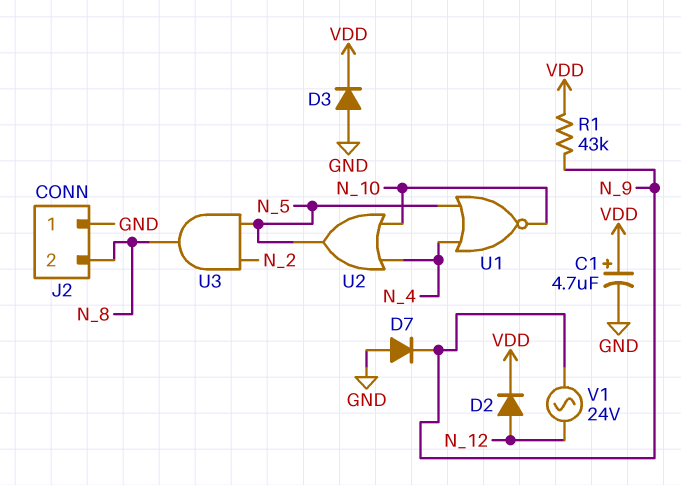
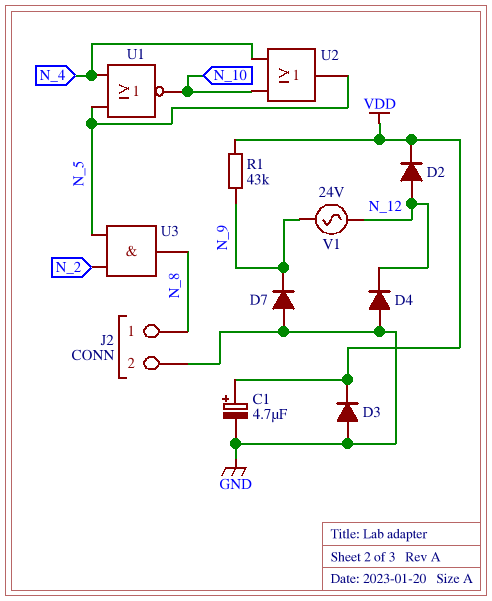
D4: none -> diode (A GND, K N_12)
J2 pin 1: GND -> N_8
J2 pin 2: N_8 -> GND

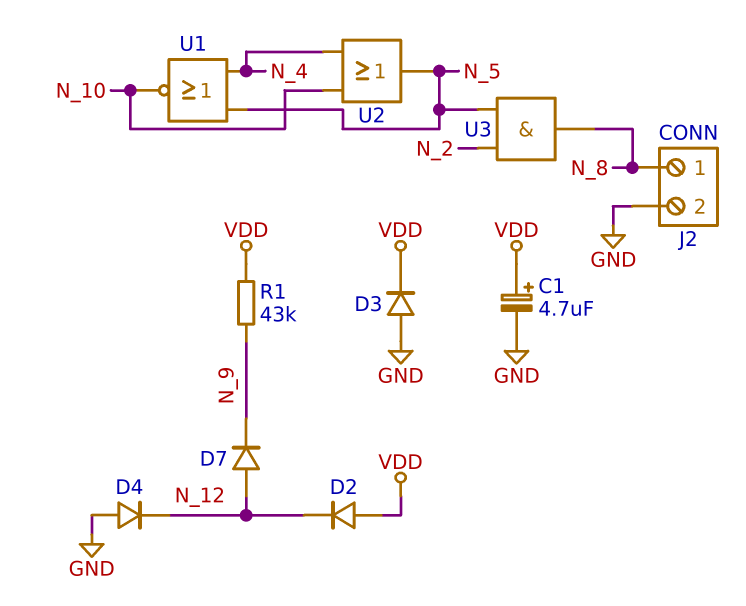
D2: diode (A N_12, K VDD) -> diode (A VDD, K N_12)
D7: diode (A GND, K N_9) -> diode (A N_12, K N_9)
V1: AC 24V (N_9, N_12) -> none

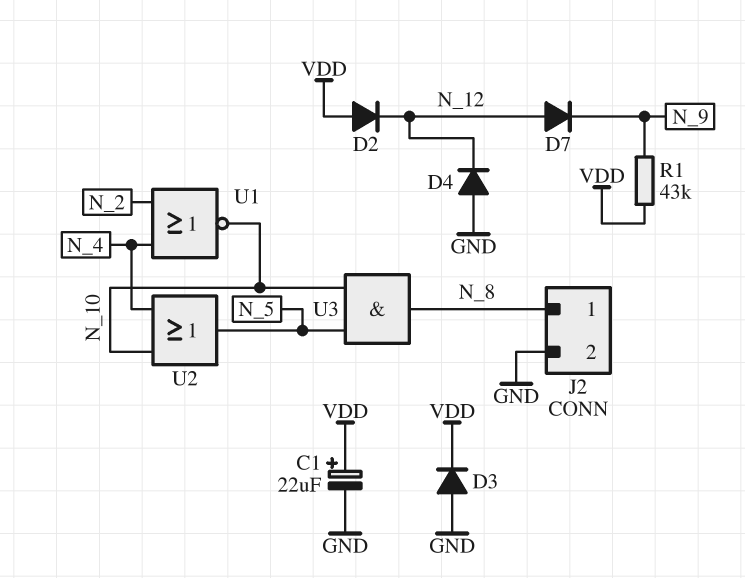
C1: 4.7uF (plus VDD, minus GND) -> 22uF (plus VDD, minus GND)
U1: NOR (in N_4, in N_5, out N_10) -> NOR (in N_2, in N_4, out N_10)
U3: AND (in N_2, in N_5, out N_8) -> AND (in N_5, in N_10, out N_8)

